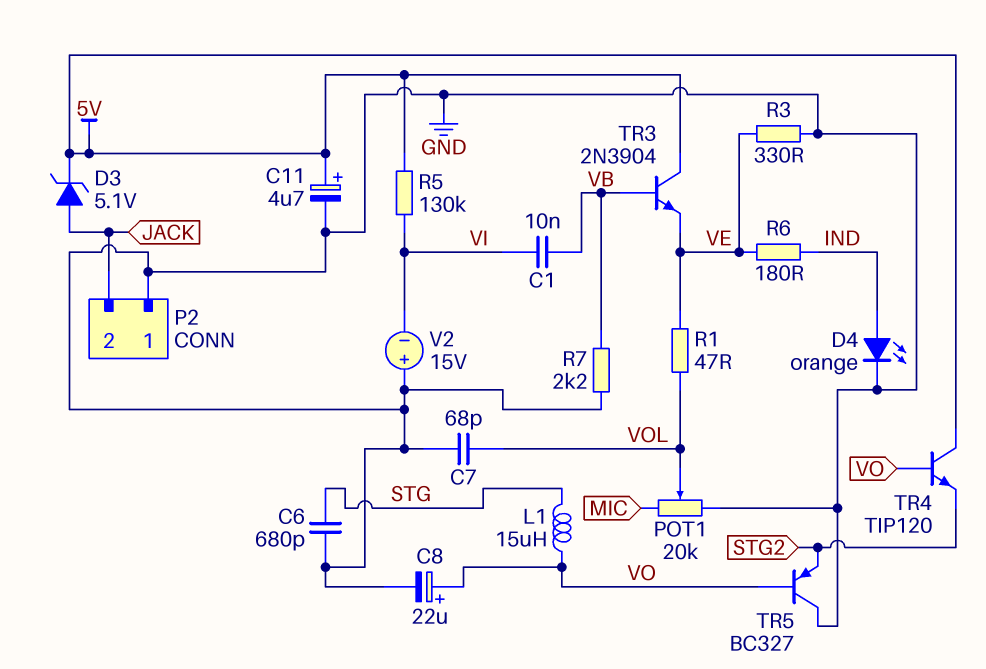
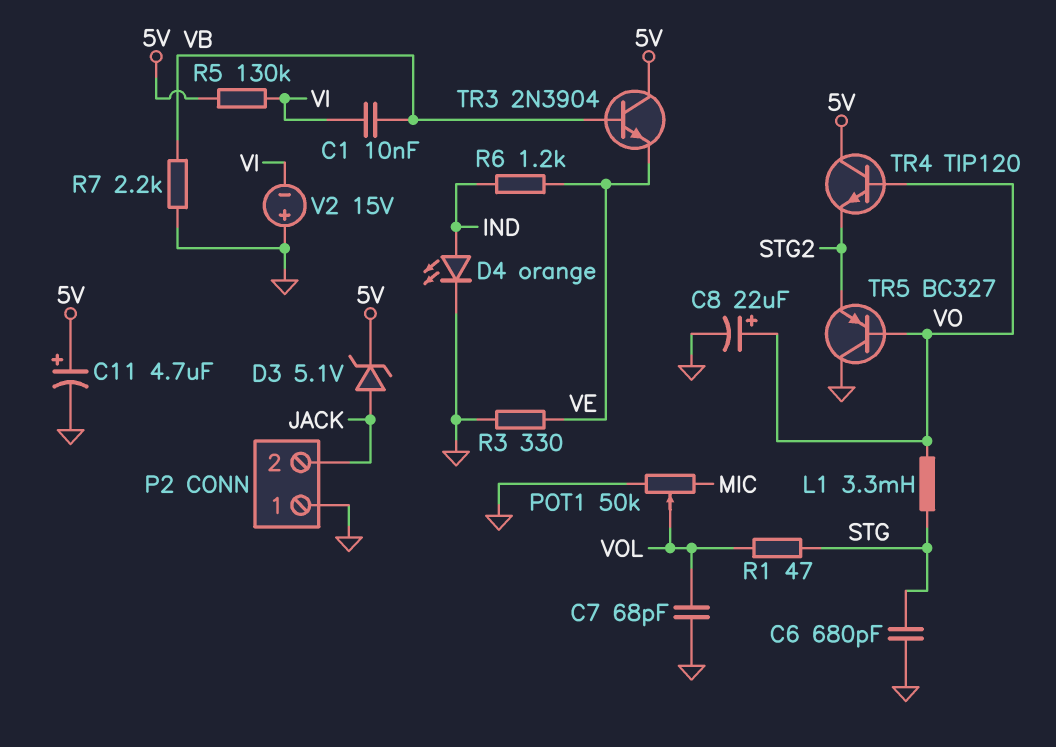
L1: 15uH (STG, VO) -> 3.3mH (STG, VO)
POT1: 20k (GND, MIC, wiper VOL) -> 50k (GND, MIC, wiper VOL)
R1: 47 (VE, VOL) -> 47 (STG, VOL)
R6: 180 (IND, VE) -> 1.2k (IND, VE)

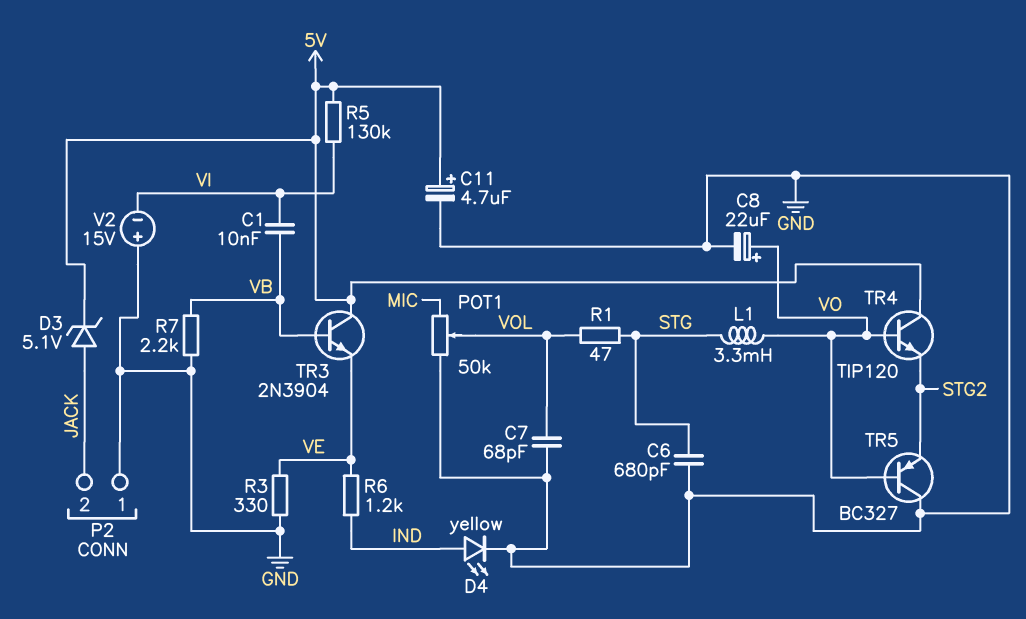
D4: LED orange (A IND, K GND) -> LED yellow (A IND, K GND)

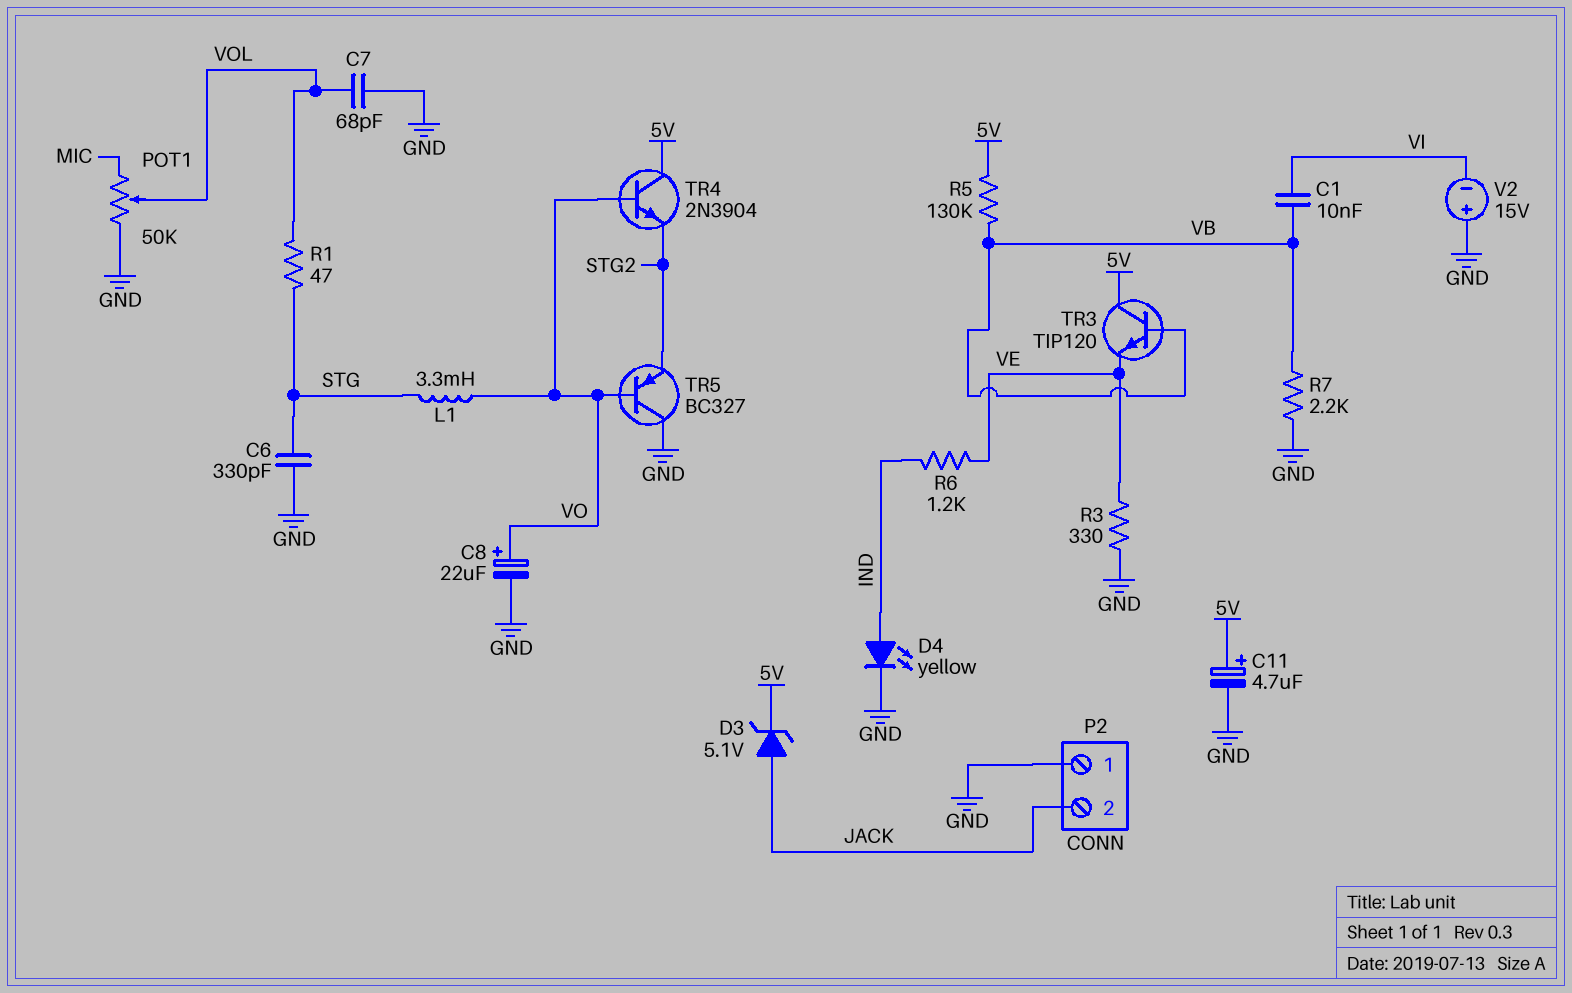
C6: 680pF (GND, STG) -> 330pF (GND, STG)
R5: 130k (5V, VI) -> 130k (5V, VB)
TR3: NPN 2N3904 (B VB, C 5V, E VE) -> NPN TIP120 (B VB, C 5V, E VE)
TR4: NPN TIP120 (B VO, C 5V, E STG2) -> NPN 2N3904 (B VO, C 5V, E STG2)

